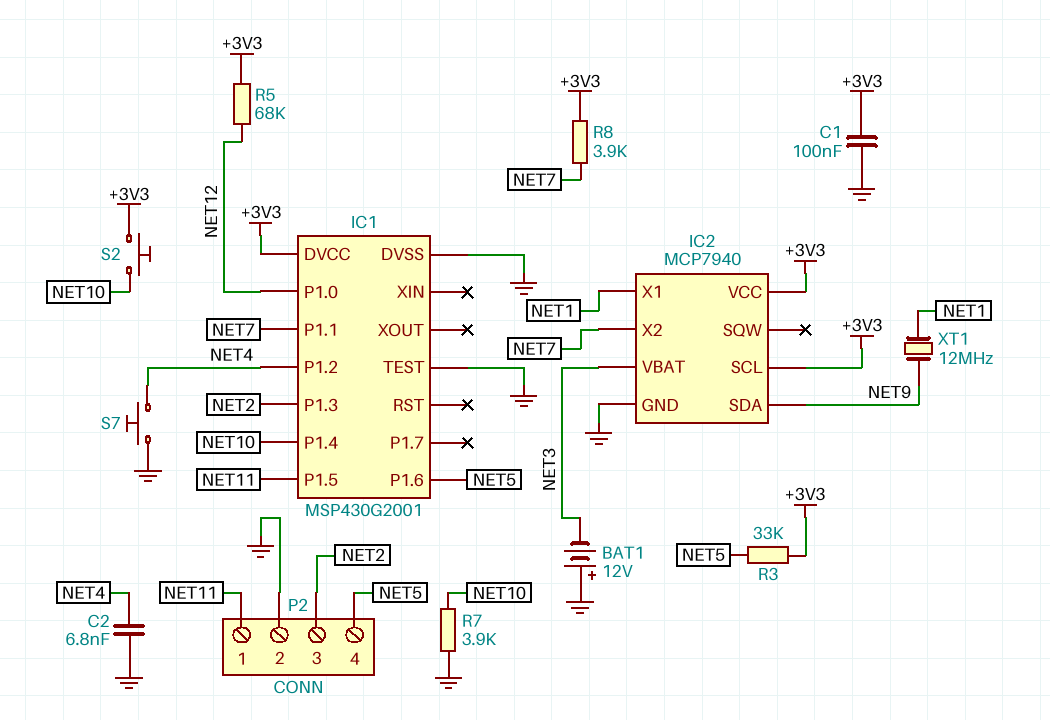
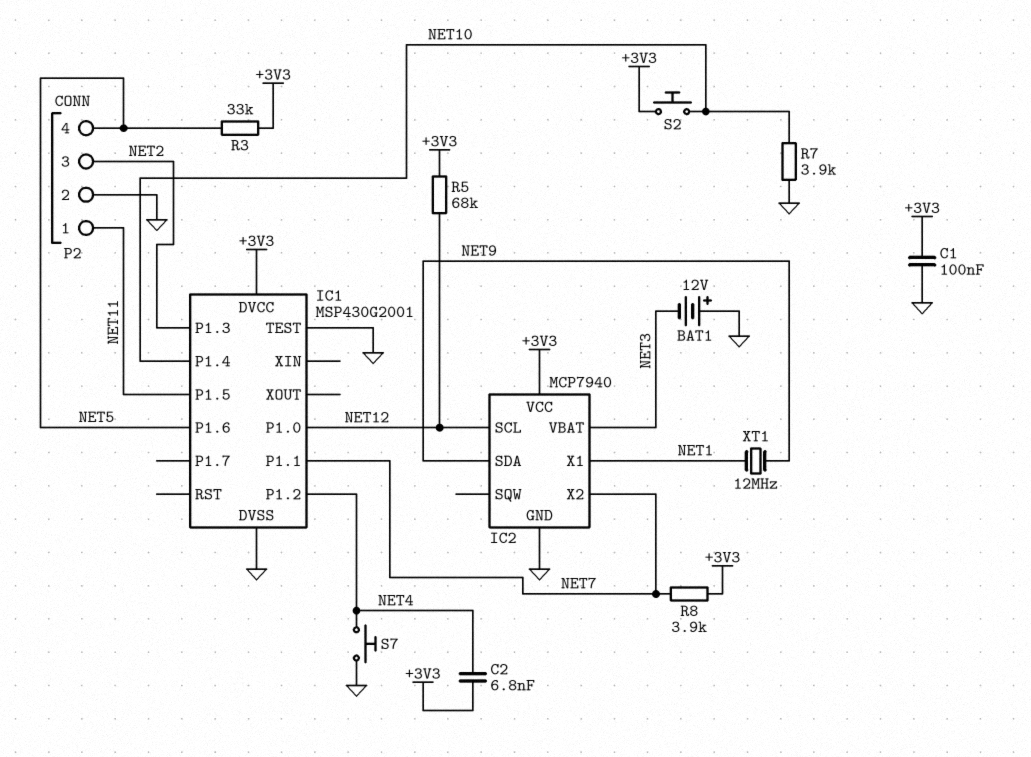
C2: 6.8nF (GND, NET4) -> 6.8nF (+3V3, NET4)
IC2 pin SCL: +3V3 -> NET12

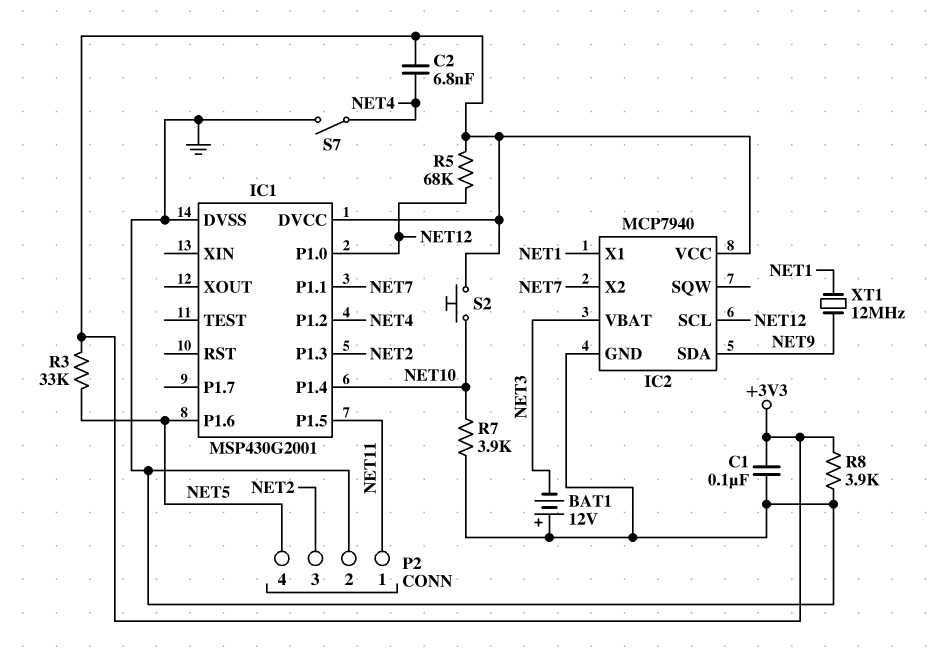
IC1 pin TEST: GND -> none
R8: 3.9k (+3V3, NET7) -> 3.9k (+3V3, GND)
S7: button (GND, NET4) -> switch (GND, NET4)

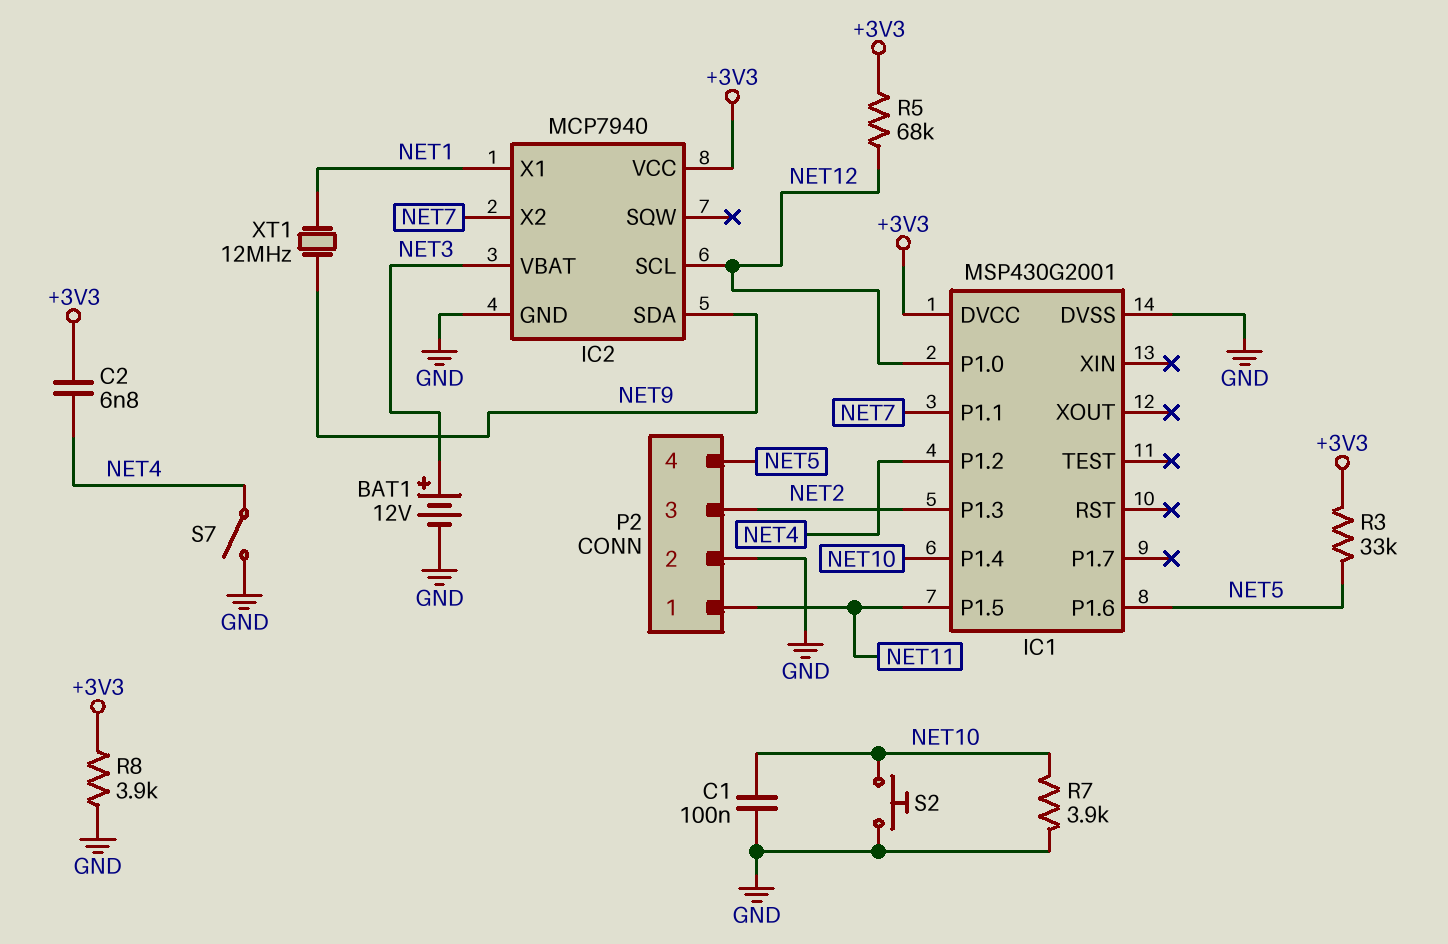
BAT1: 12V (plus GND, minus NET3) -> 12V (plus NET3, minus GND)
C1: 100nF (+3V3, GND) -> 100nF (GND, NET10)
S2: button (+3V3, NET10) -> button (GND, NET10)

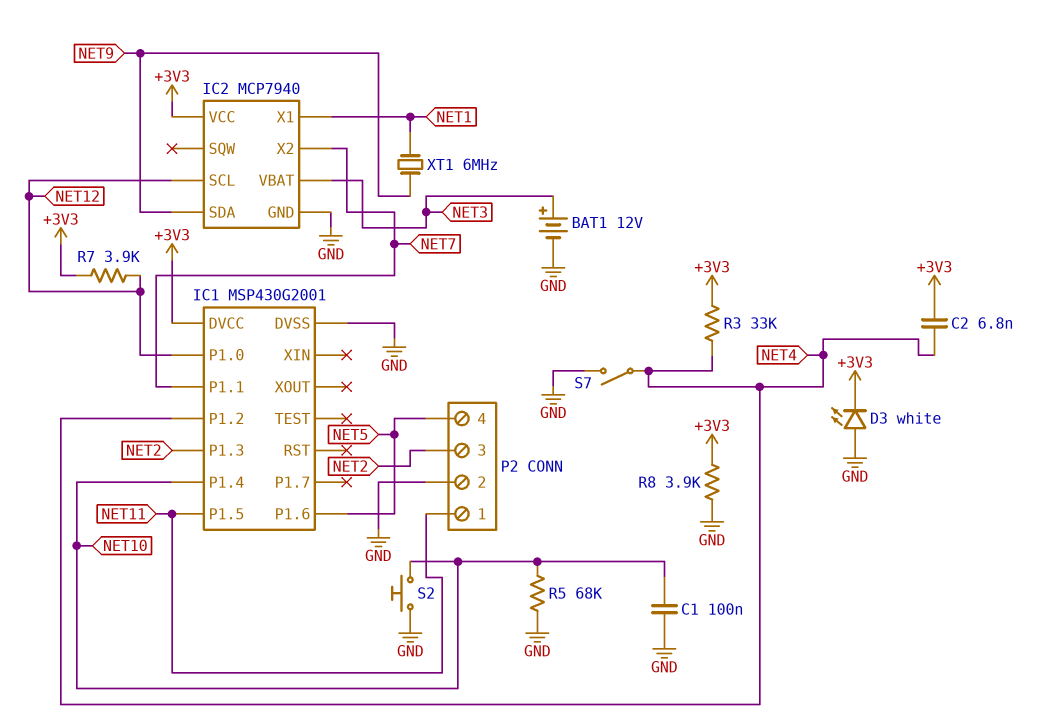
D3: none -> LED white (A GND, K +3V3)
R3: 33k (+3V3, NET5) -> 33k (+3V3, NET4)
R5: 68k (+3V3, NET12) -> 68k (GND, NET10)
R7: 3.9k (GND, NET10) -> 3.9k (+3V3, NET12)
XT1: 12MHz (NET1, NET9) -> 6MHz (NET1, NET9)

